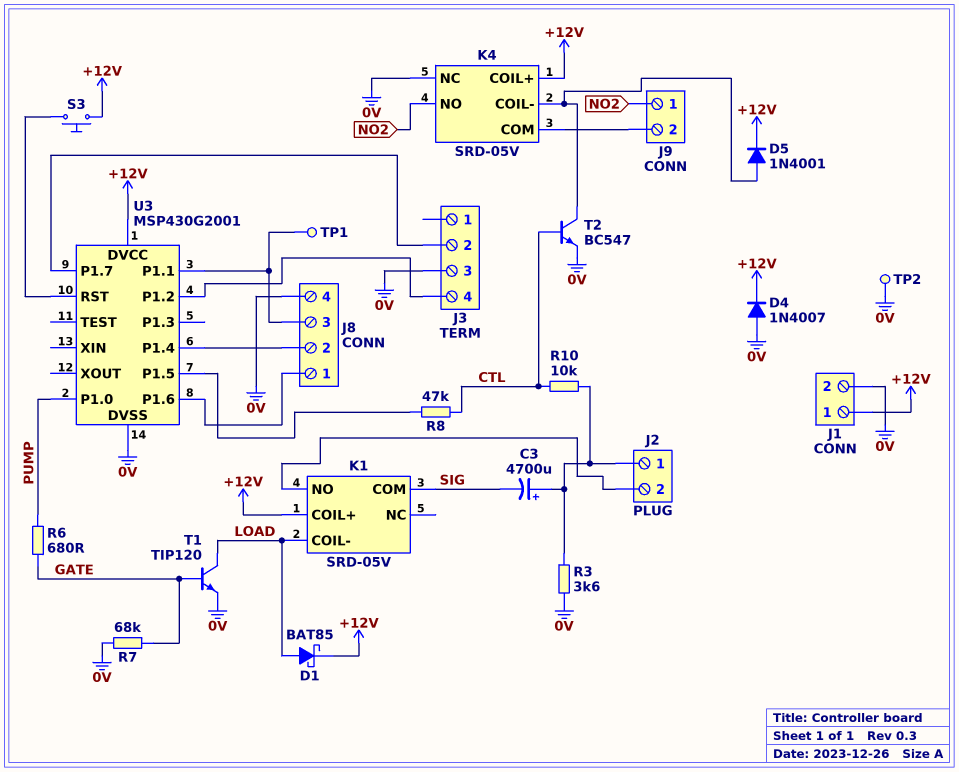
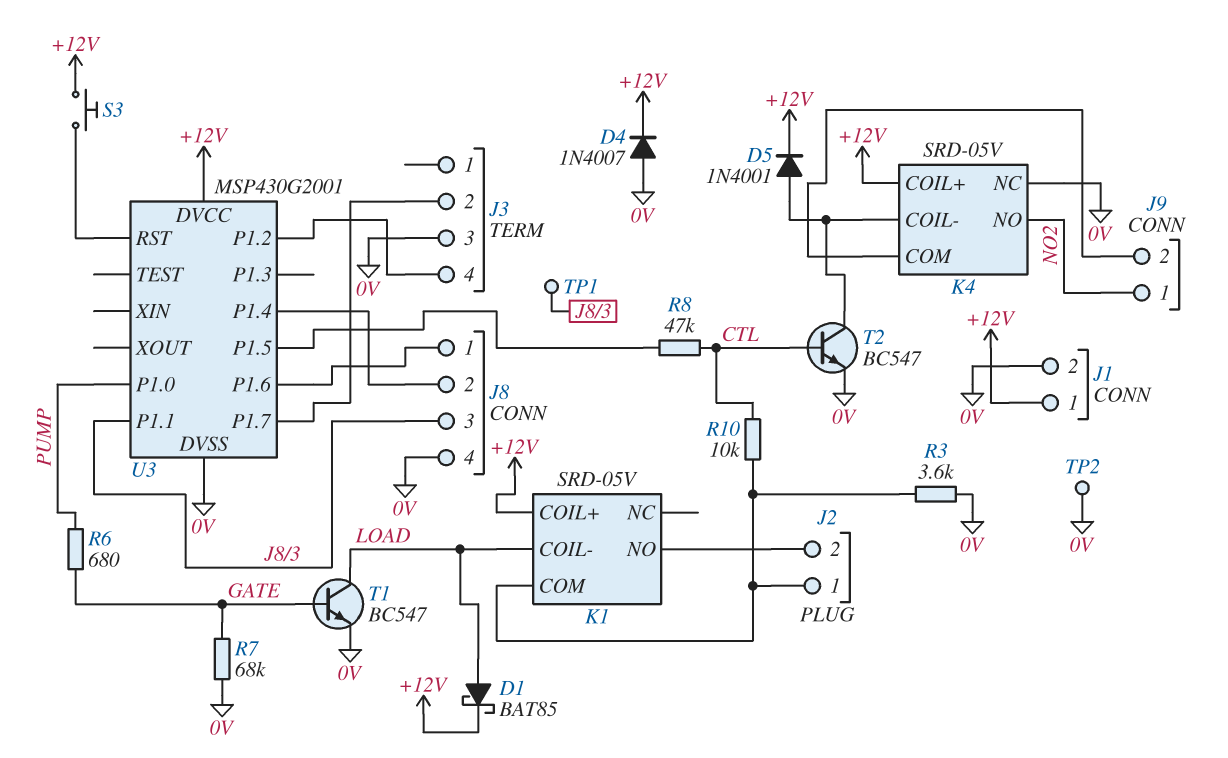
C3: 4700uF (plus J2/1, minus SIG) -> none
K1 pin COM: SIG -> J2/1
T1: NPN TIP120 (B GATE, C LOAD, E 0V) -> NPN BC547 (B GATE, C LOAD, E 0V)

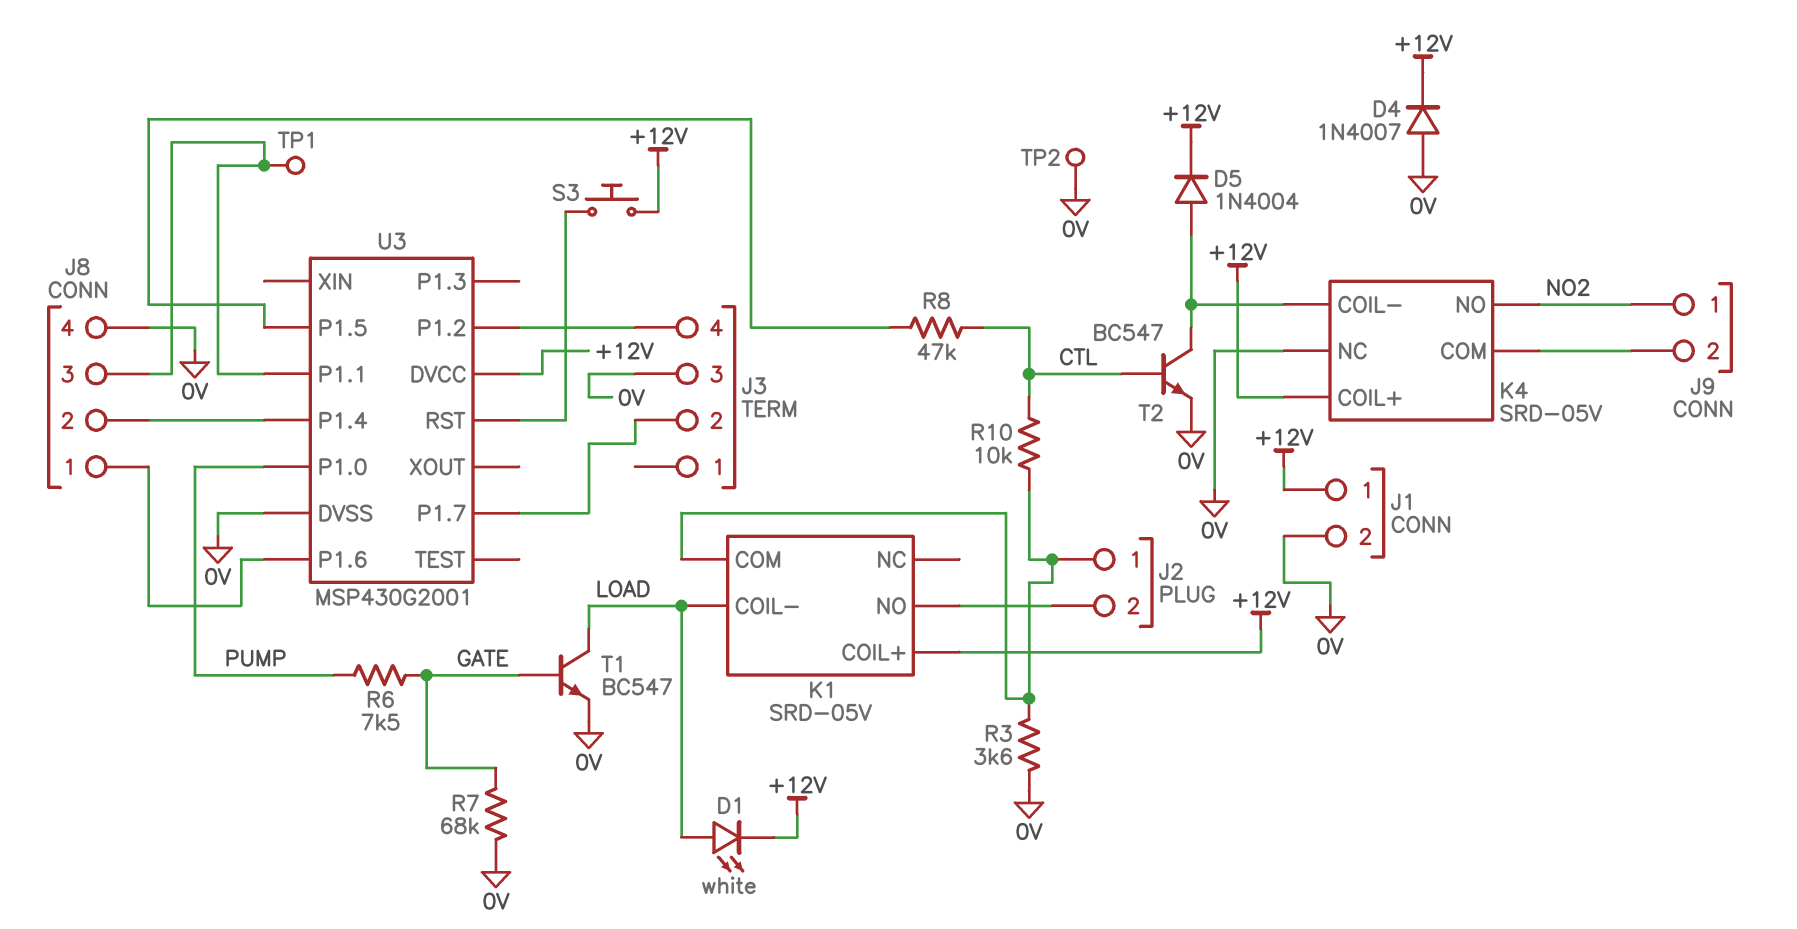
D1: schottky BAT85 (A LOAD, K +12V) -> LED white (A LOAD, K +12V)
D5: diode 1N4001 (A K4/COIL-, K +12V) -> diode 1N4004 (A K4/COIL-, K +12V)
R6: 680 (GATE, PUMP) -> 7.5k (GATE, PUMP)

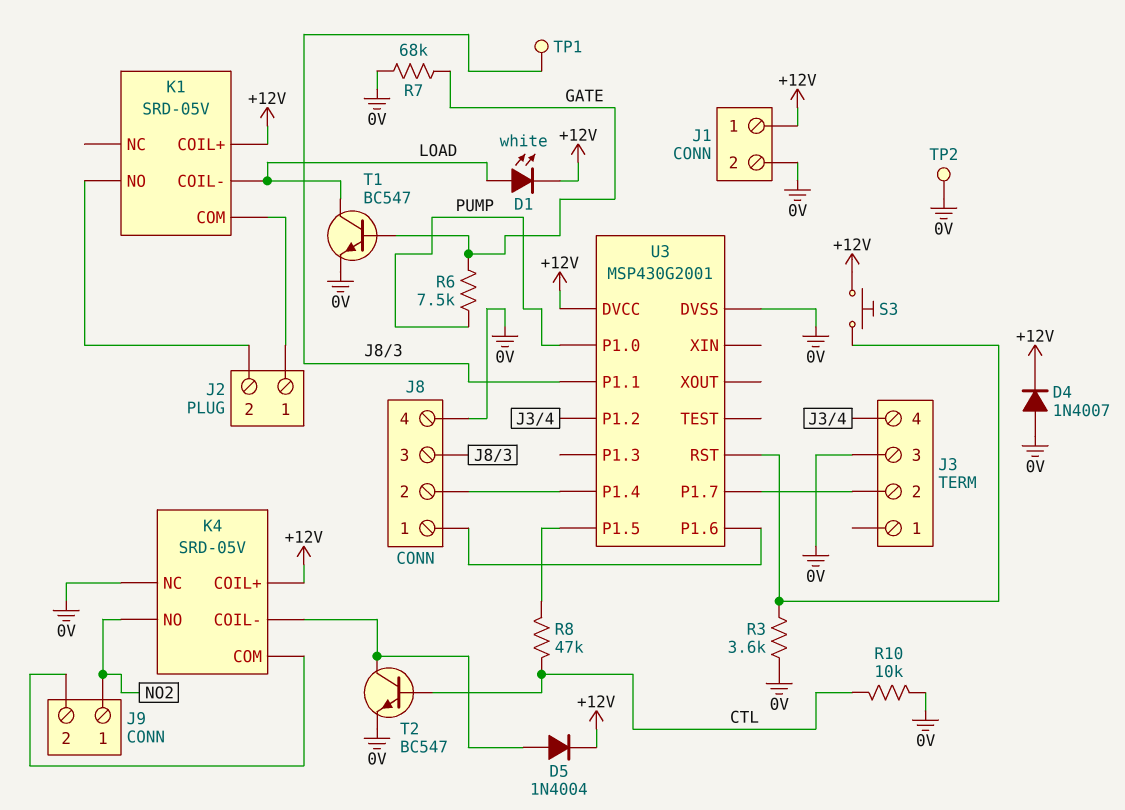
R3: 3.6k (0V, J2/1) -> 3.6k (0V, U3/RST)
R10: 10k (CTL, J2/1) -> 10k (0V, CTL)

